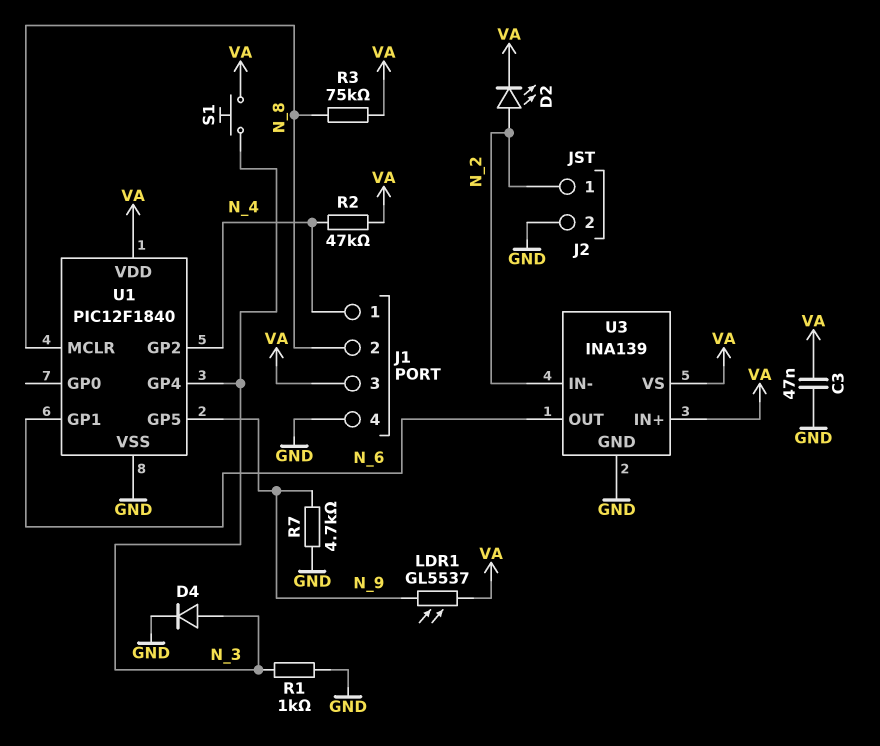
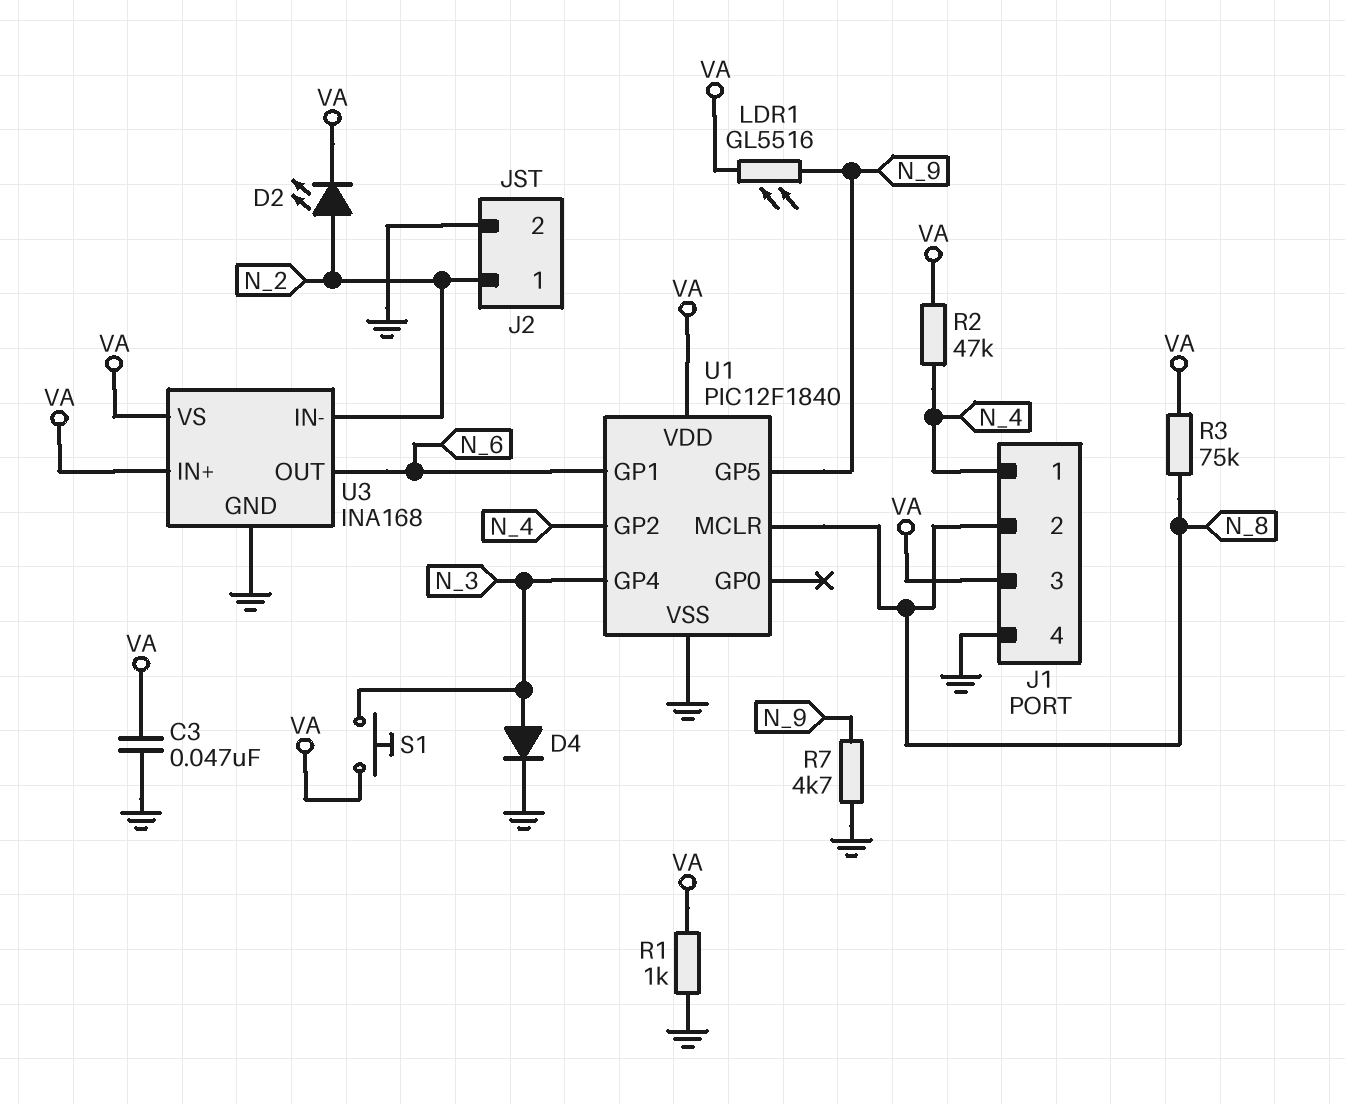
LDR1: GL5537 (N_9, VA) -> GL5516 (N_9, VA)
R1: 1k (GND, N_3) -> 1k (GND, VA)
U3: INA139 -> INA168

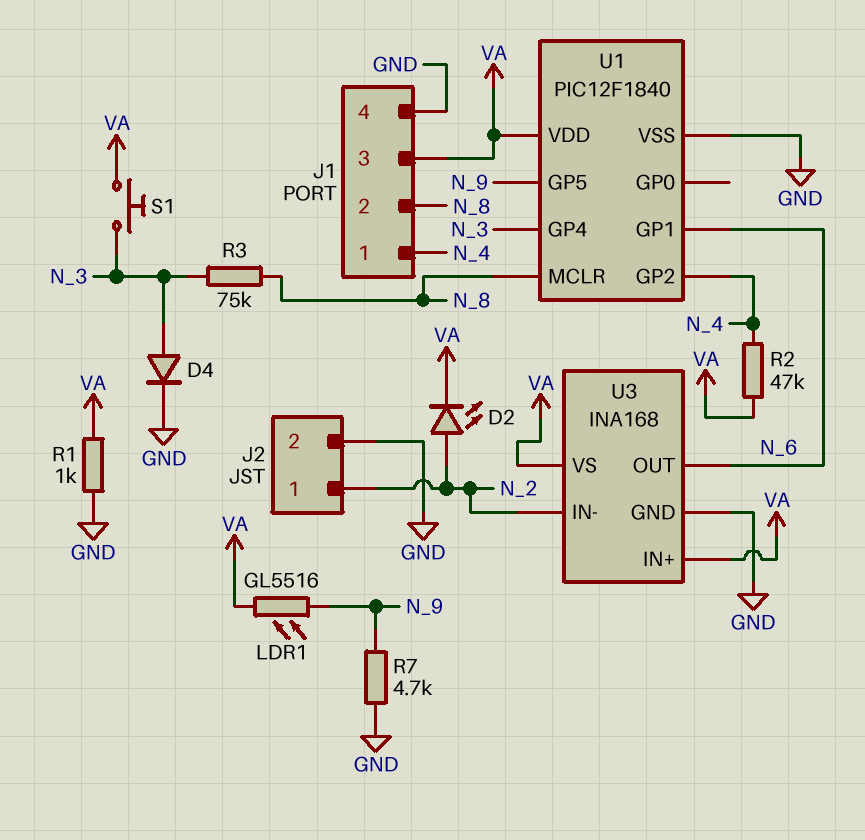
C3: 47nF (GND, VA) -> none
R3: 75k (N_8, VA) -> 75k (N_3, N_8)

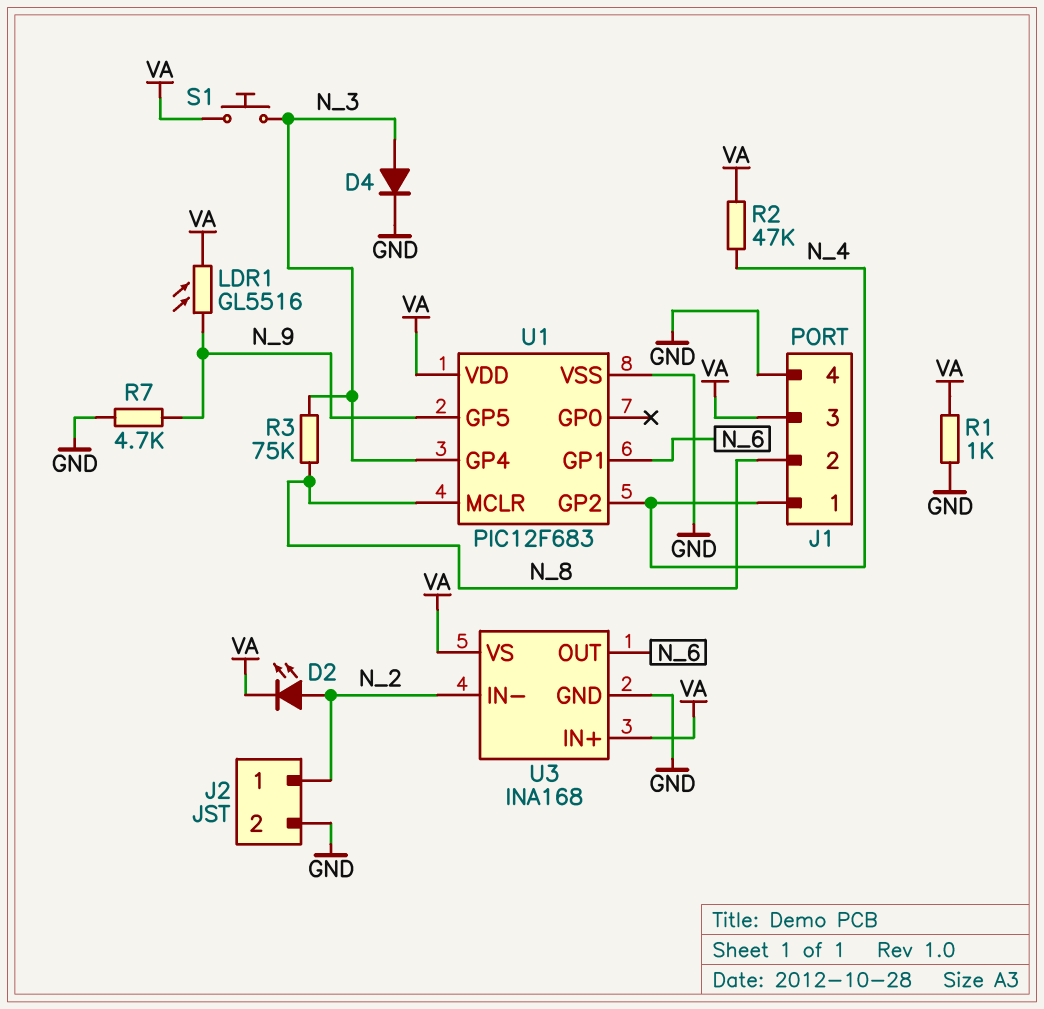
U1: PIC12F1840 -> PIC12F683

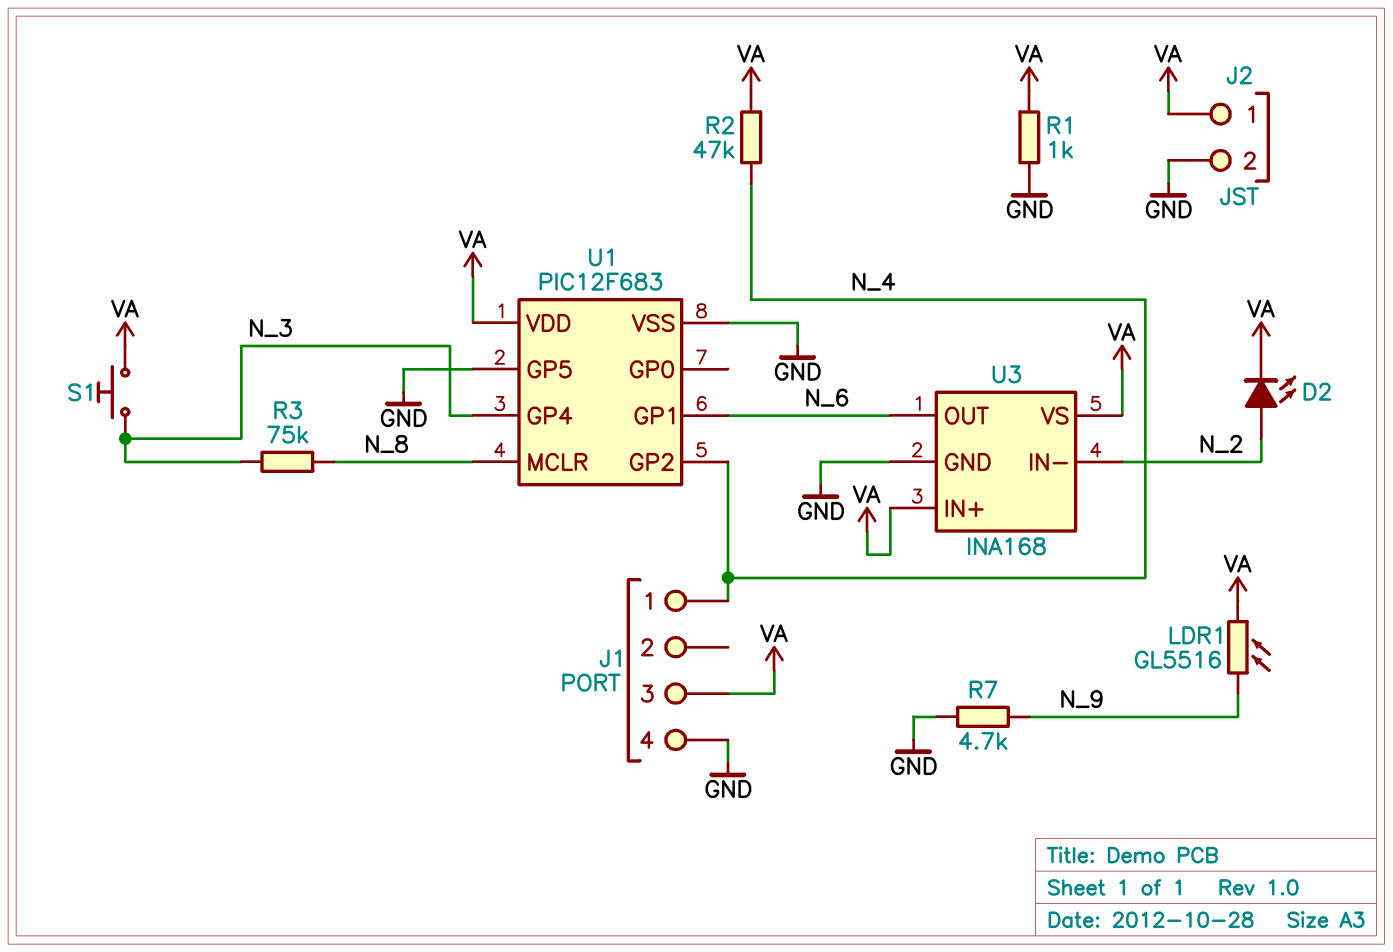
D4: diode (A N_3, K GND) -> none
J1 pin 2: N_8 -> none
J2 pin 1: N_2 -> VA
U1 pin GP5: N_9 -> GND

